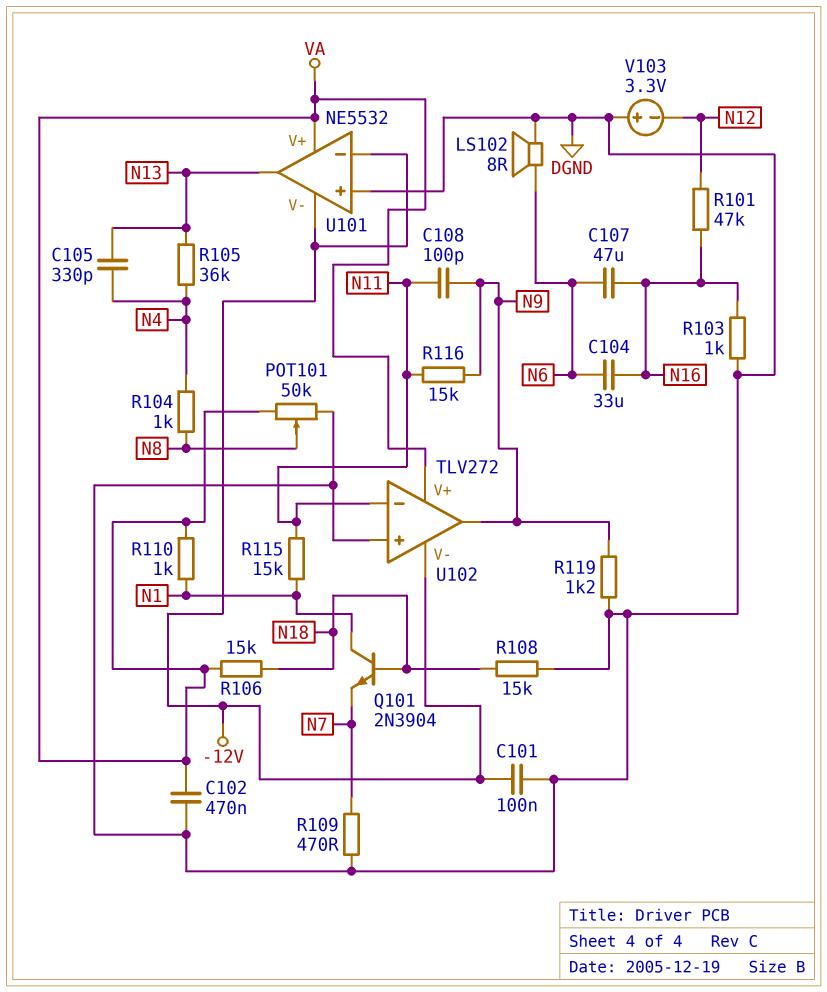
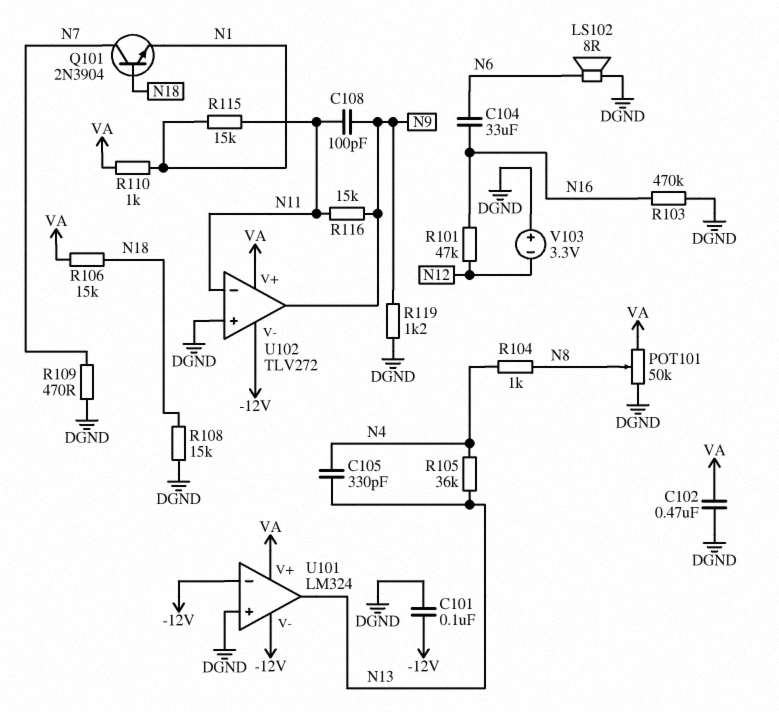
C107: 47uF (N6, N16) -> none
Q101: NPN 2N3904 (B N18, C N1, E N7) -> NPN 2N3904 (B N18, C N7, E N1)
R103: 1k (DGND, N16) -> 470k (DGND, N16)
U101: NE5532 -> LM324

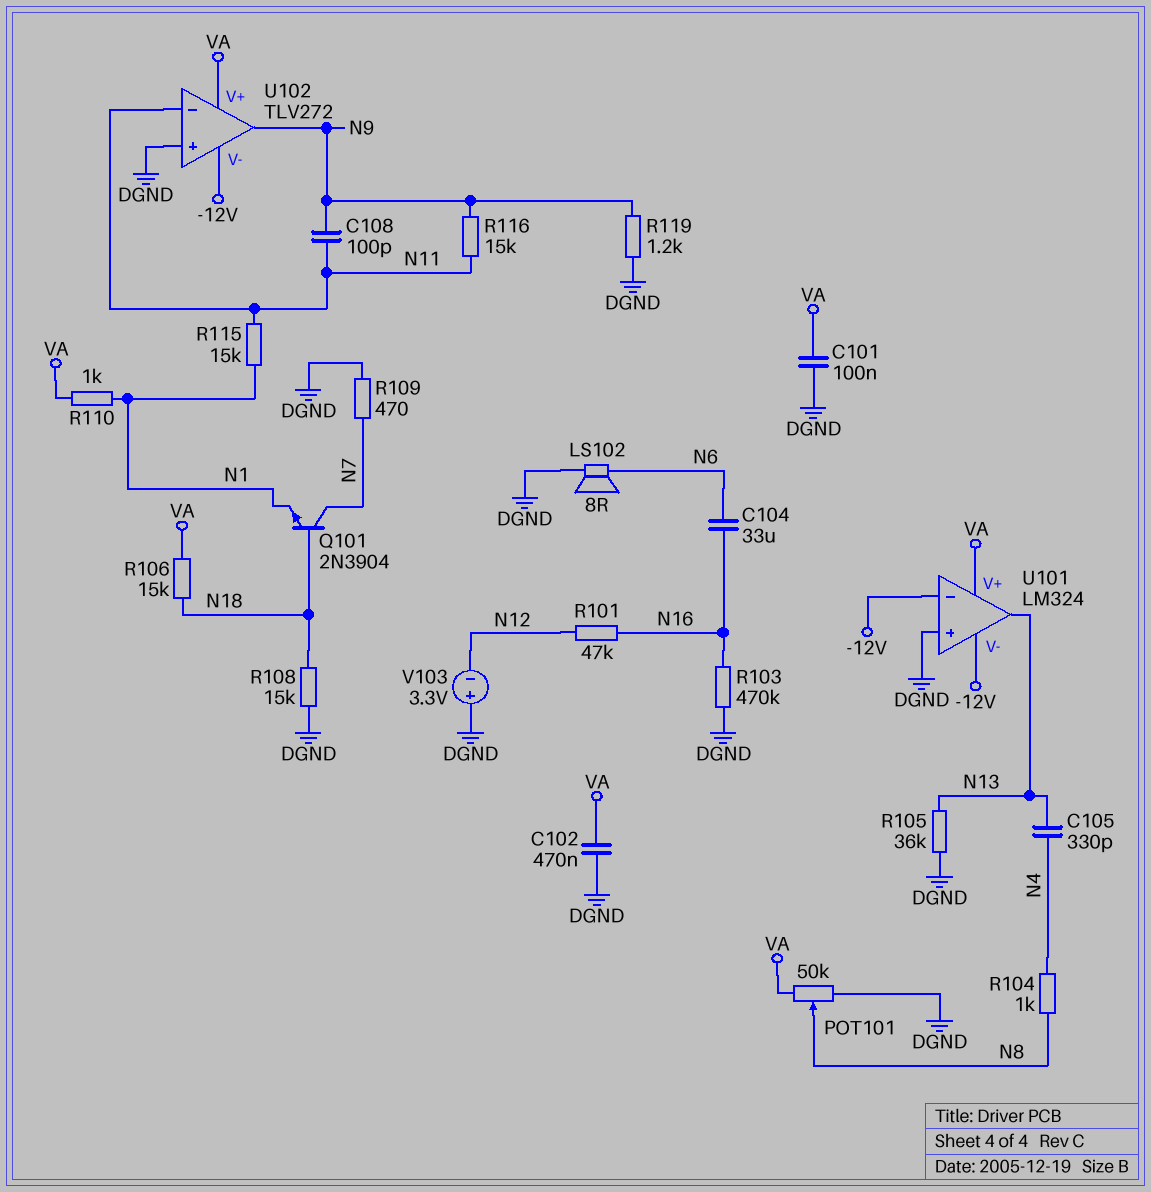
C101: 100nF (-12V, DGND) -> 100nF (DGND, VA)
R105: 36k (N4, N13) -> 36k (DGND, N13)

